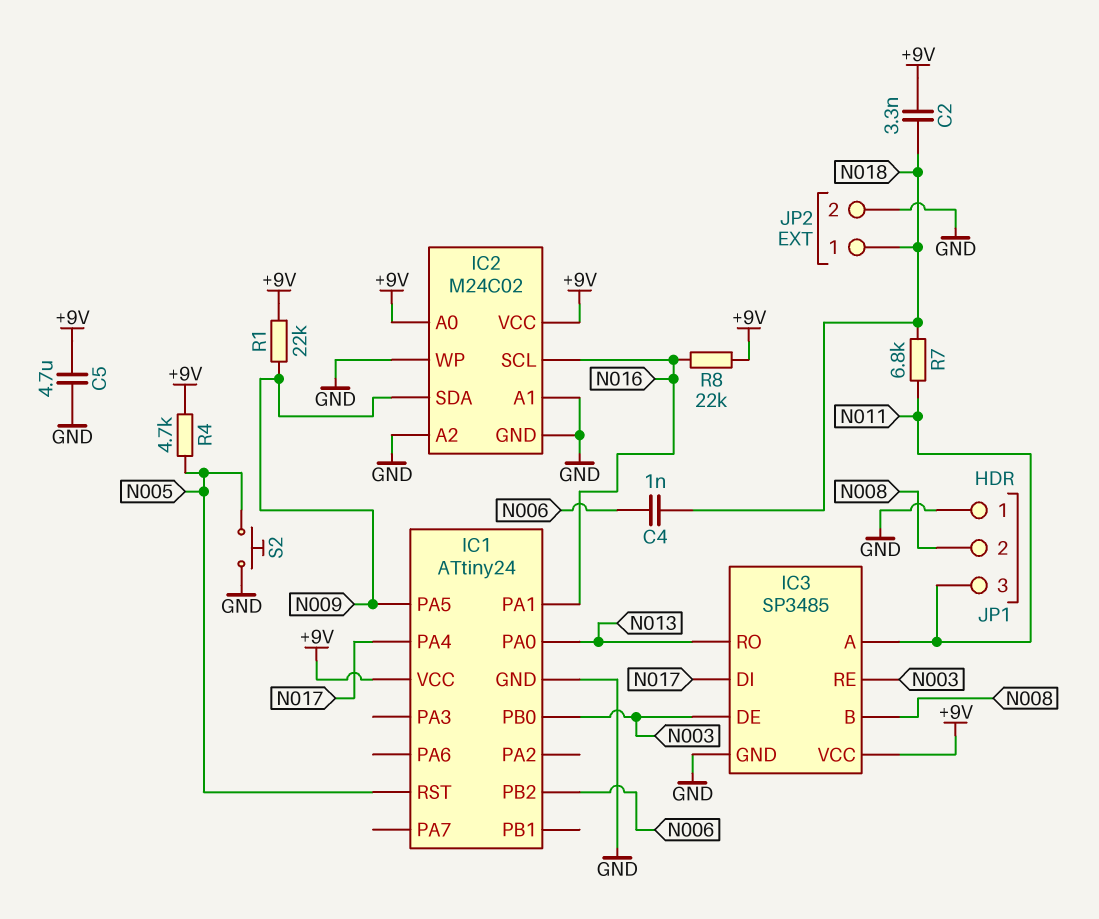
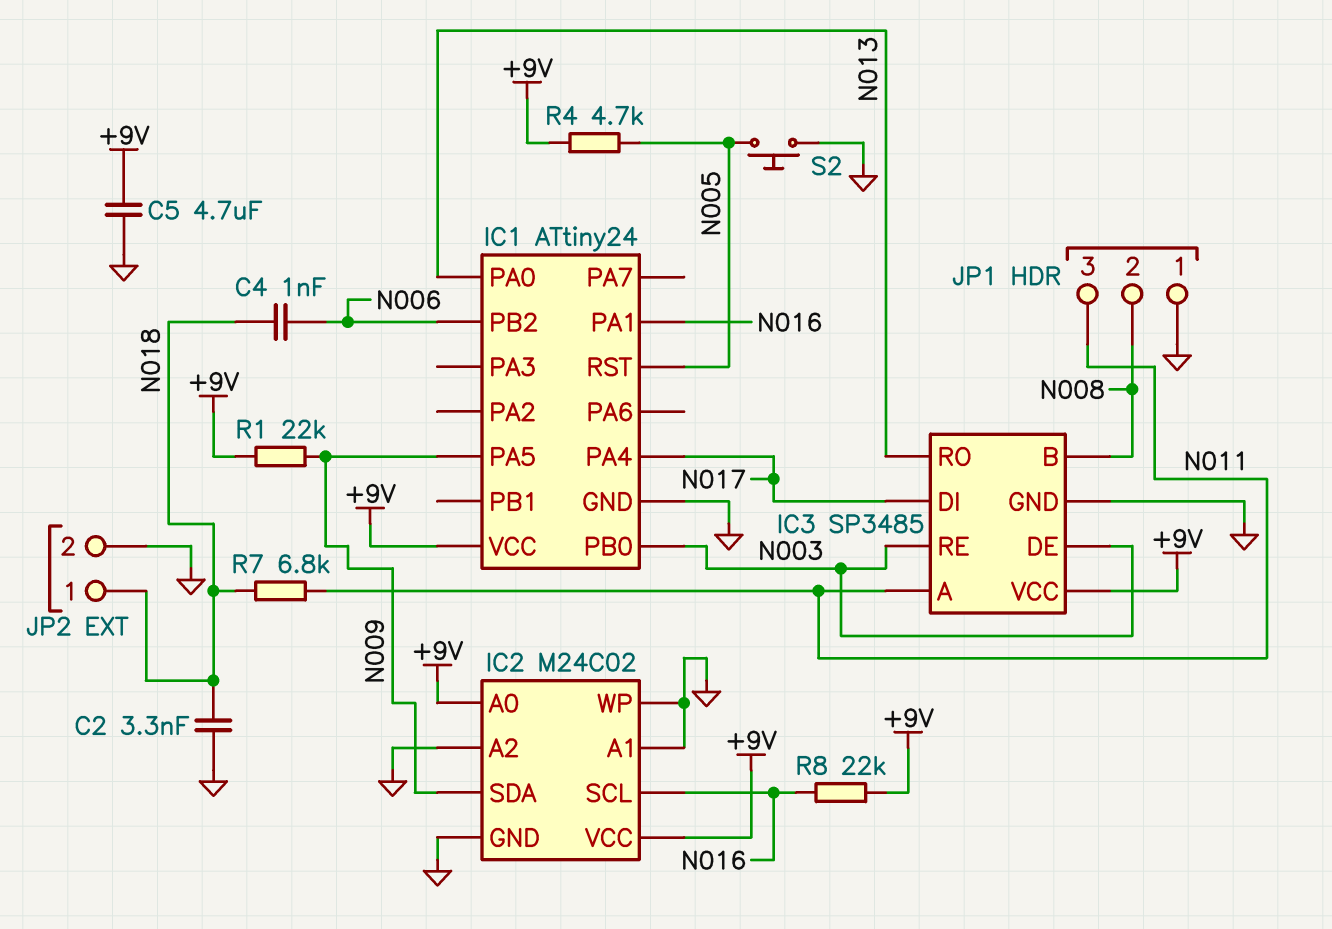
C2: 3.3nF (+9V, N018) -> 3.3nF (GND, N018)

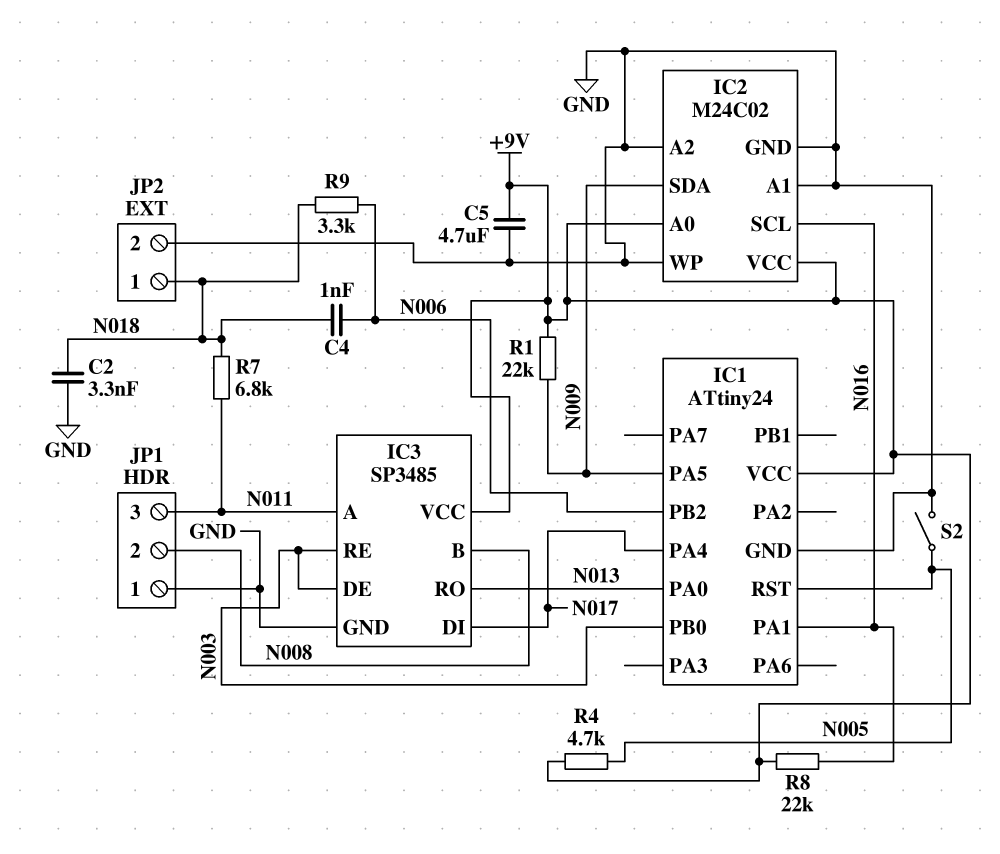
R9: none -> 3.3k (N006, N018)
S2: button (GND, N005) -> switch (GND, N005)

